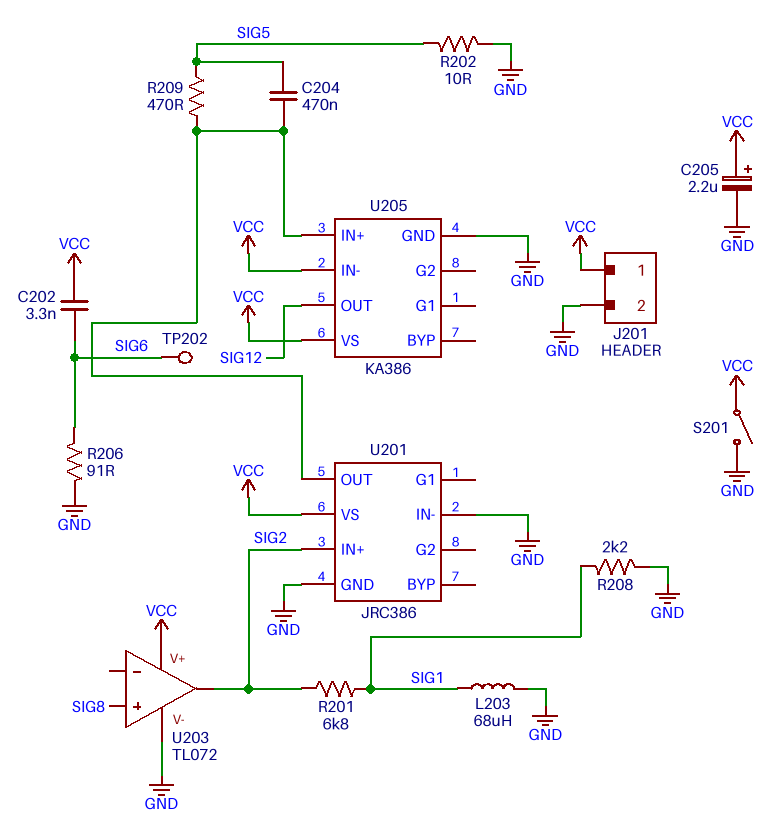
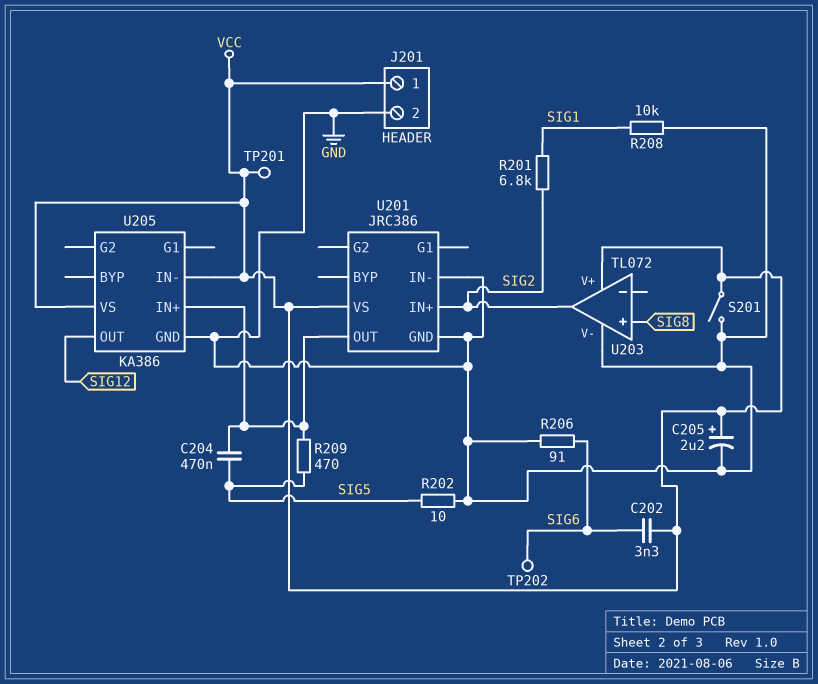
L203: 68uH (GND, SIG1) -> none
R208: 2.2k (GND, SIG1) -> 10k (GND, SIG1)
TP201: none -> test point (VCC)

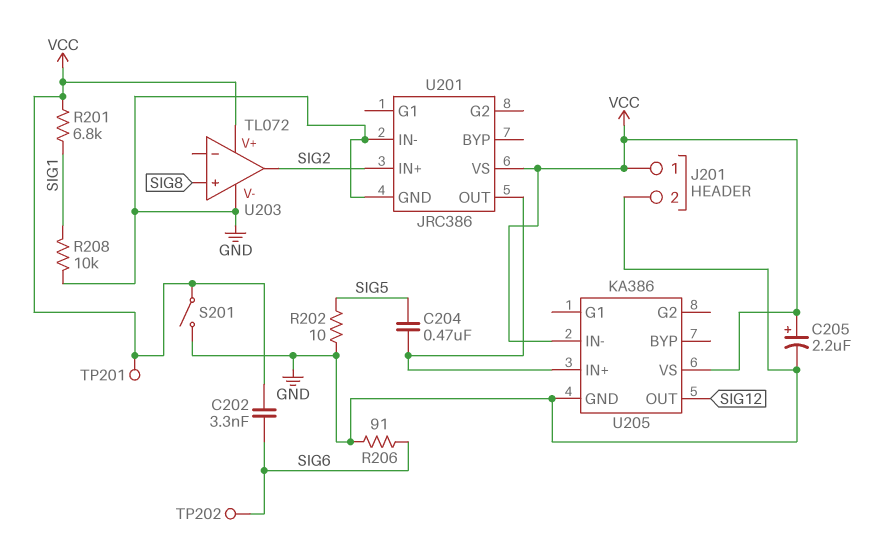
R201: 6.8k (SIG1, SIG2) -> 6.8k (SIG1, VCC)
R209: 470 (SIG5, U201/OUT) -> none

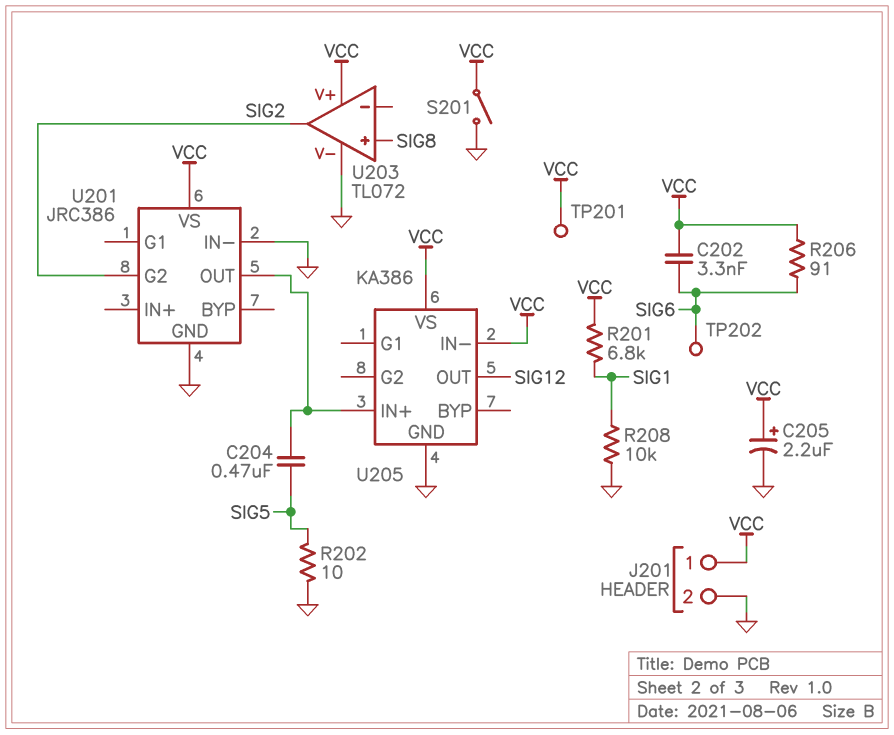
R206: 91 (GND, SIG6) -> 91 (SIG6, VCC)
U201 pin G2: none -> SIG2
U201 pin IN+: SIG2 -> none

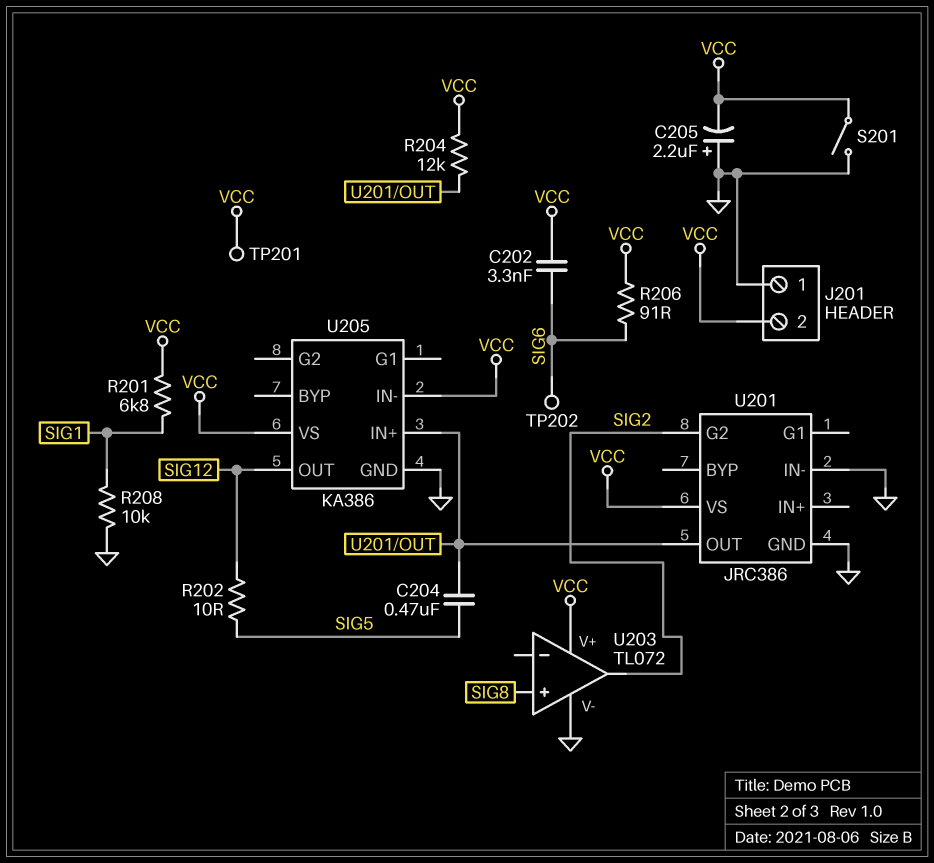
C205: 2.2uF (plus VCC, minus GND) -> 2.2uF (plus GND, minus VCC)
J201 pin 1: VCC -> GND
J201 pin 2: GND -> VCC
R202: 10 (GND, SIG5) -> 10 (SIG5, SIG12)
R204: none -> 12k (U201/OUT, VCC)

